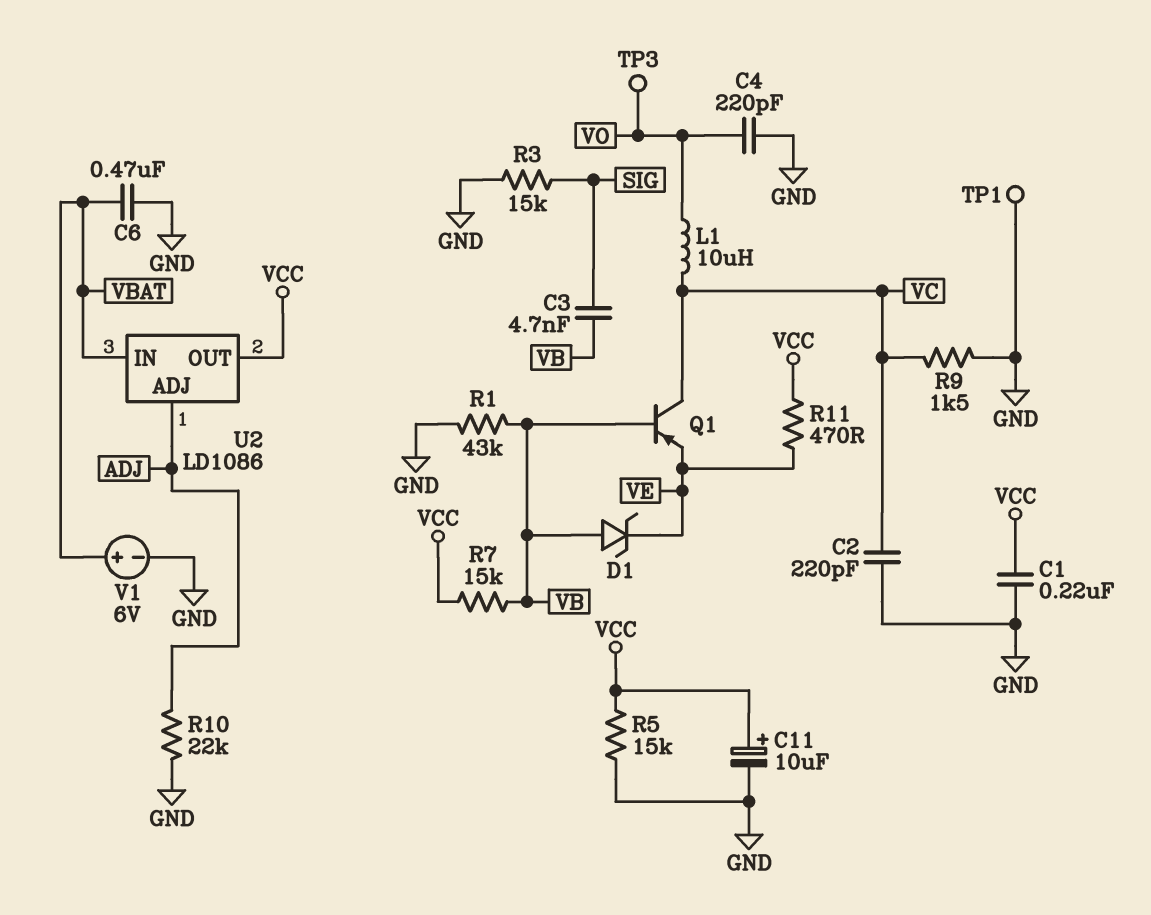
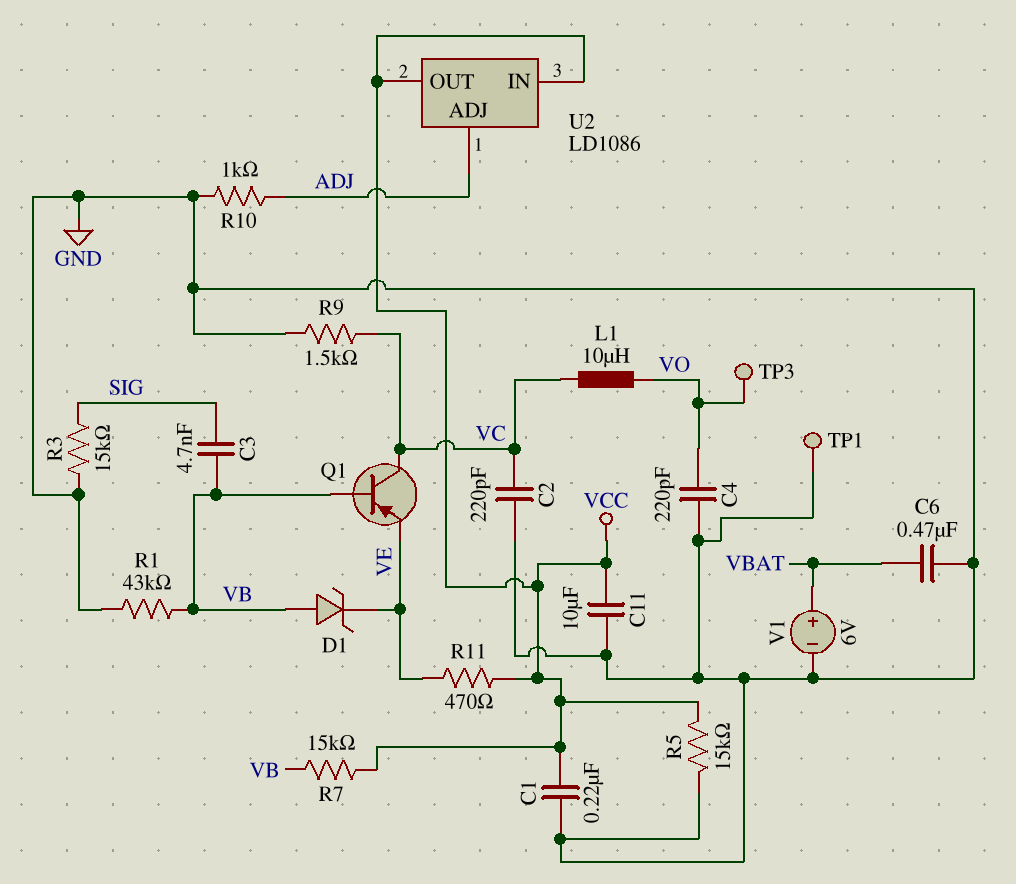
C11: 10uF (plus VCC, minus GND) -> 10uF (GND, VCC)
R10: 22k (ADJ, GND) -> 1k (ADJ, GND)
U2 pin IN: VBAT -> VCC

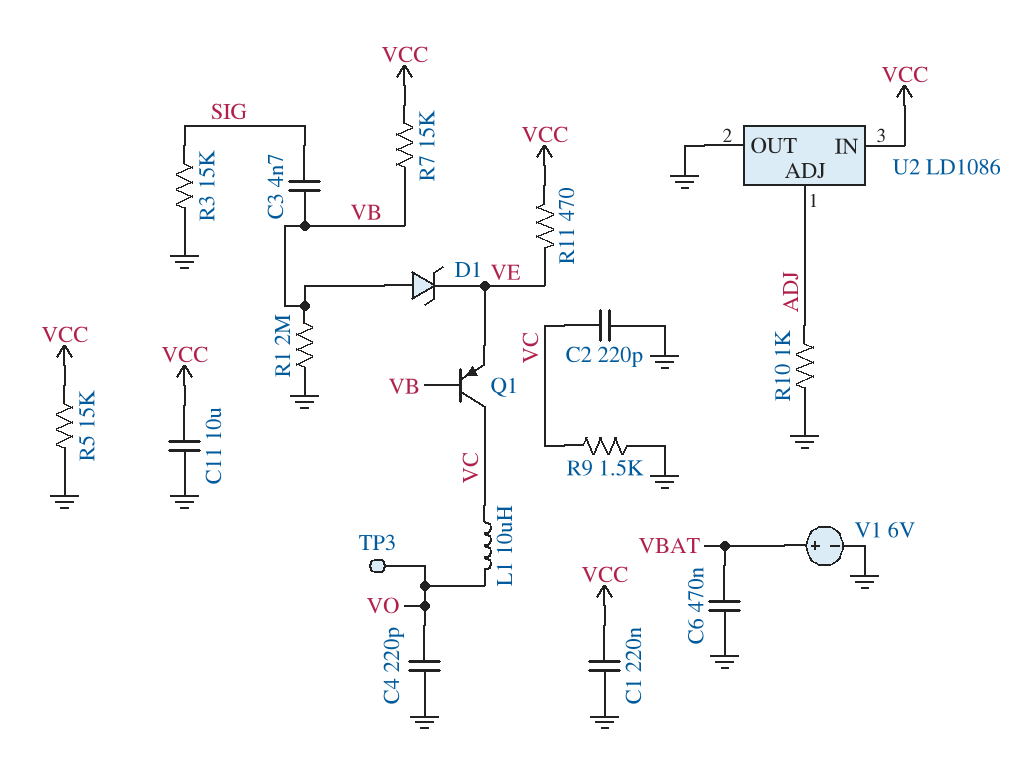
R1: 43k (GND, VB) -> 2M (GND, VB)
TP1: test point (GND) -> none
U2 pin OUT: VCC -> GND

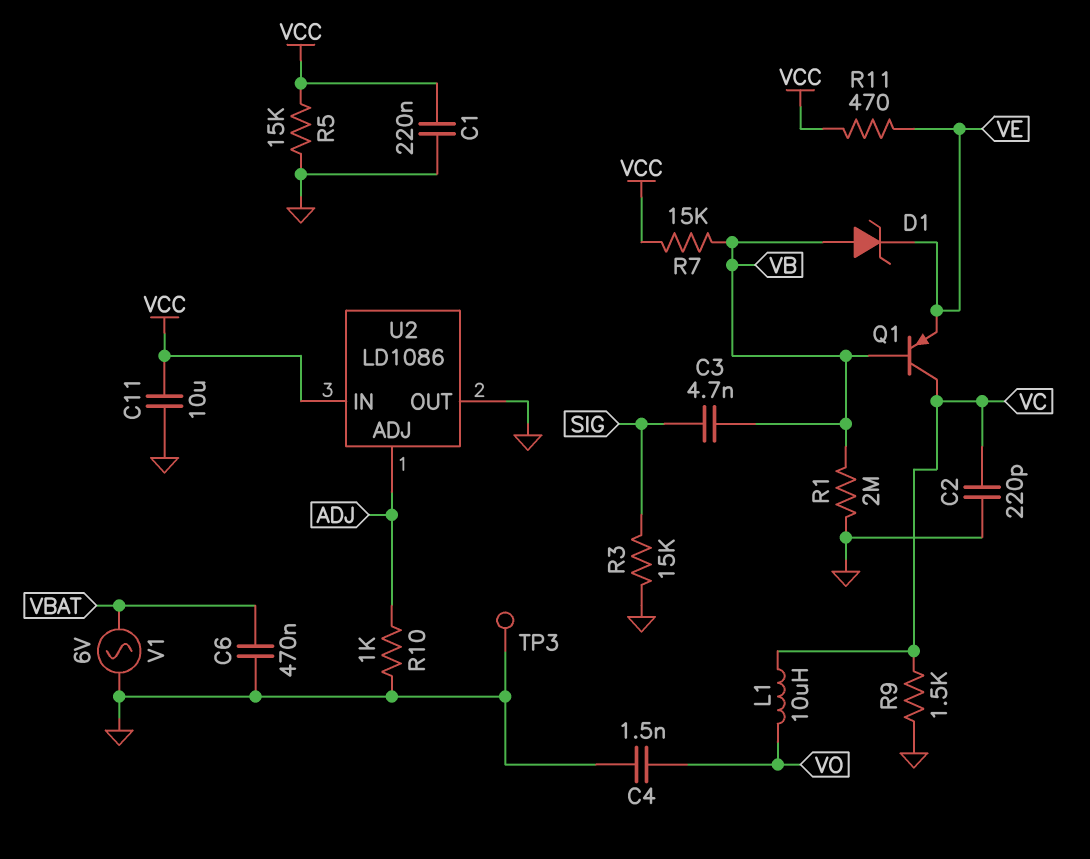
C4: 220pF (GND, VO) -> 1.5nF (GND, VO)
TP3: test point (VO) -> test point (GND)
V1: 6V (plus VBAT, minus GND) -> AC 6V (GND, VBAT)

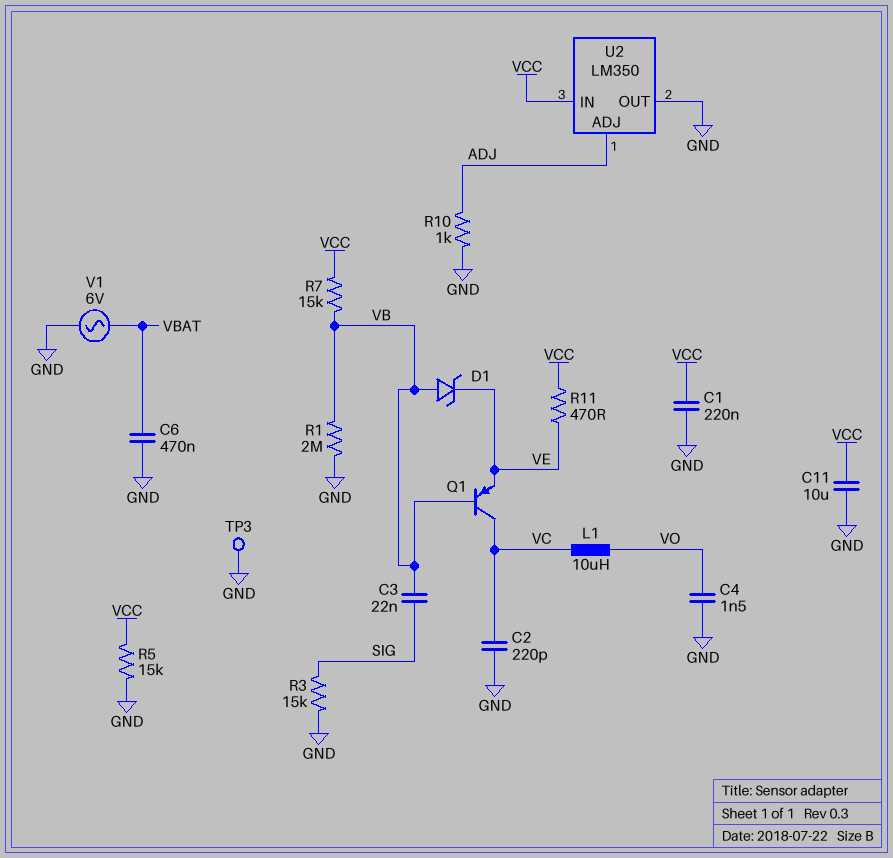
C3: 4.7nF (SIG, VB) -> 22nF (SIG, VB)
R9: 1.5k (GND, VC) -> none
U2: LD1086 -> LM350

